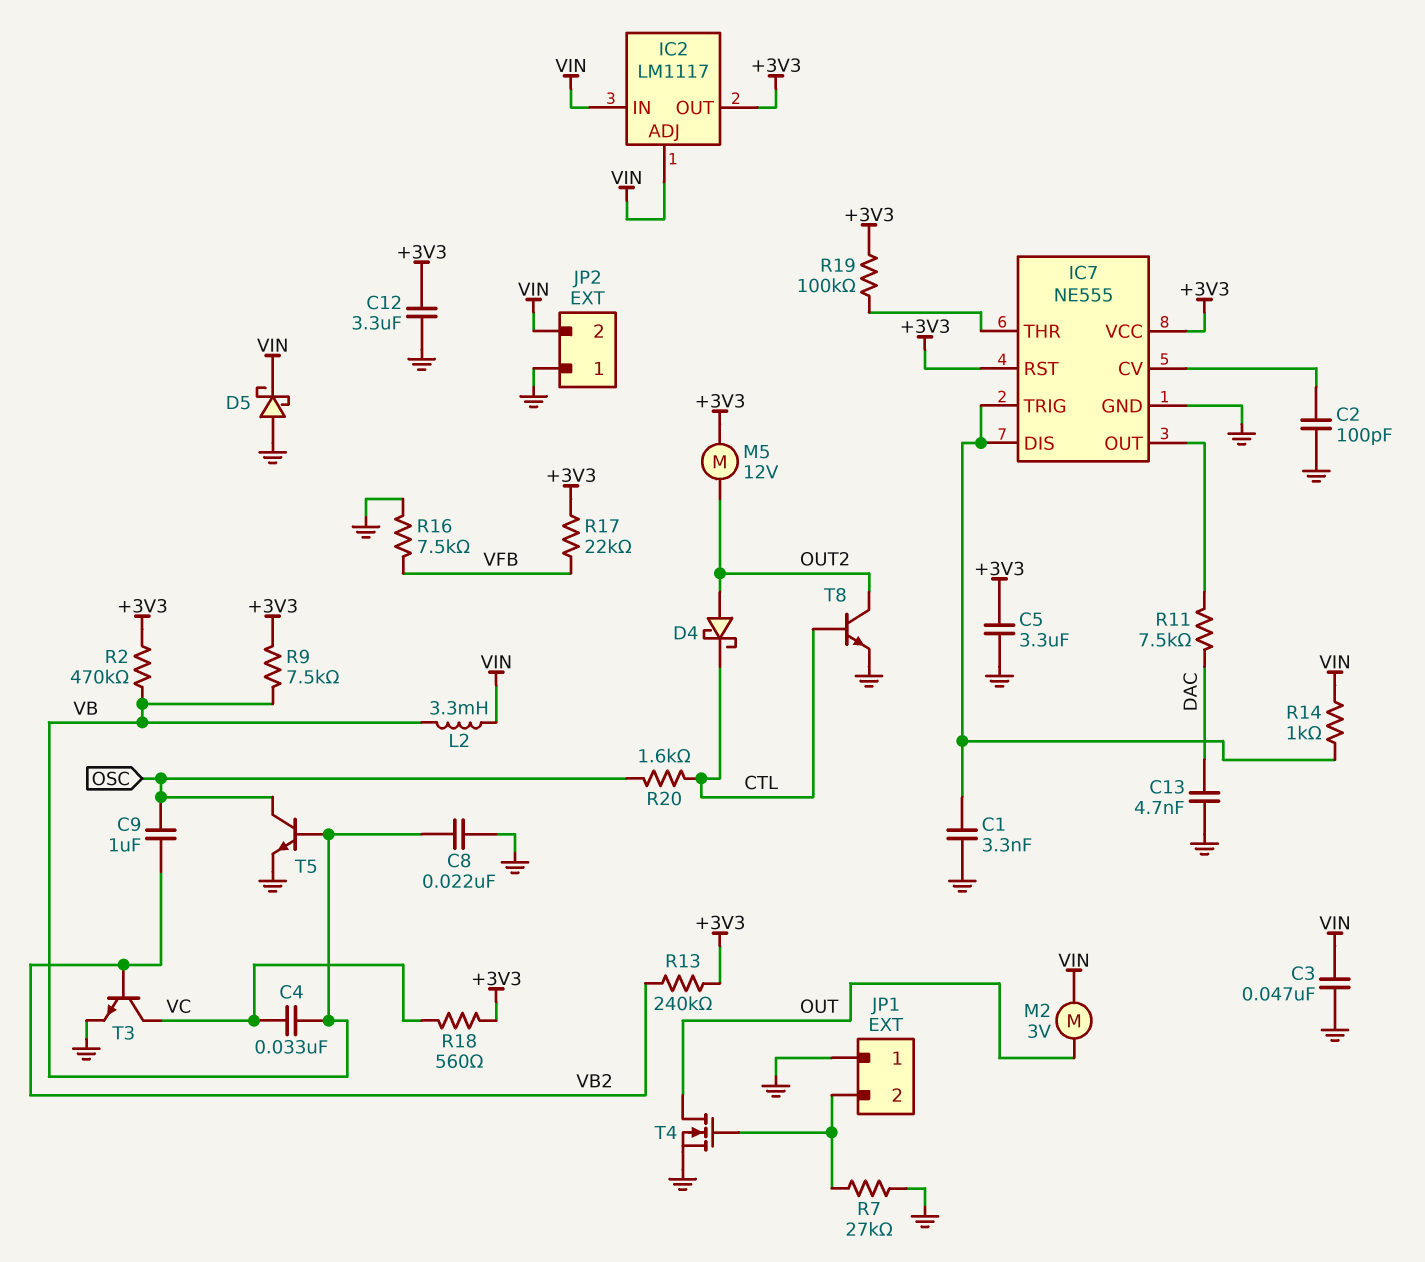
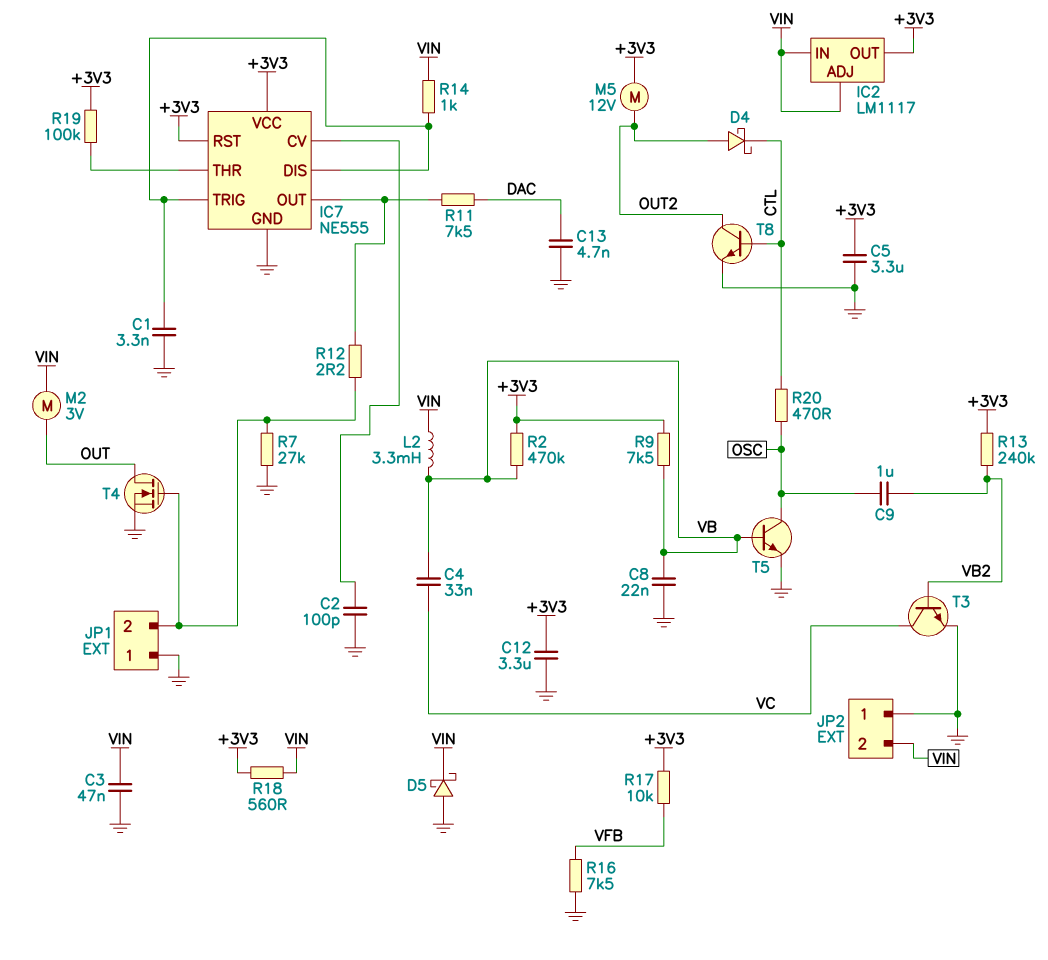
R12: none -> 2.2 (IC7/OUT, JP1/2)
R17: 22k (+3V3, VFB) -> 10k (+3V3, VFB)
R18: 560 (+3V3, VC) -> 560 (+3V3, VIN)
R20: 1.6k (CTL, OSC) -> 470 (CTL, OSC)

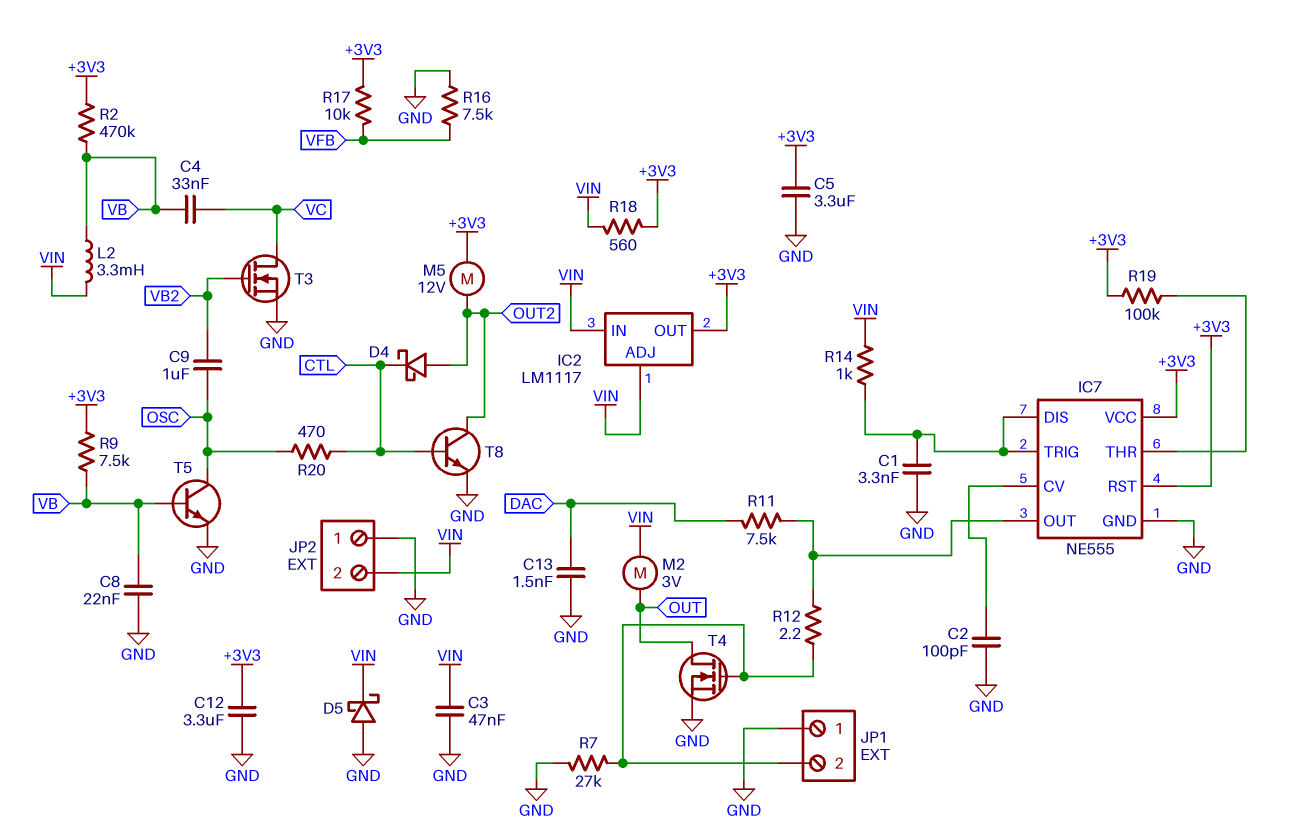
C13: 4.7nF (DAC, GND) -> 1.5nF (DAC, GND)
R13: 240k (+3V3, VB2) -> none
T3: NPN (B VB2, C VC, E GND) -> NMOS (G VB2, D VC, S GND)

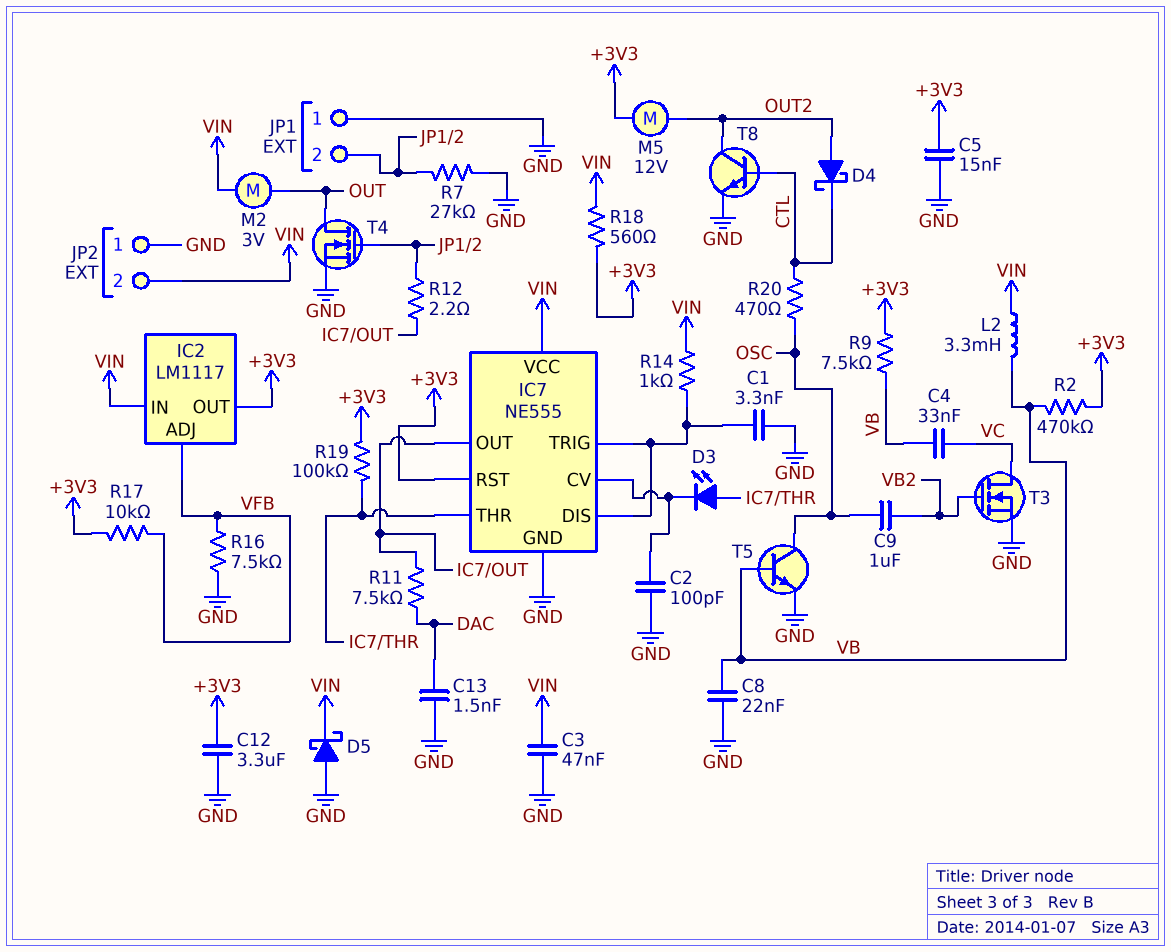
C5: 3.3uF (+3V3, GND) -> 15nF (+3V3, GND)
D3: none -> LED (A IC7/THR, K IC7/CV)
IC2 pin ADJ: VIN -> VFB
IC7 pin VCC: +3V3 -> VIN

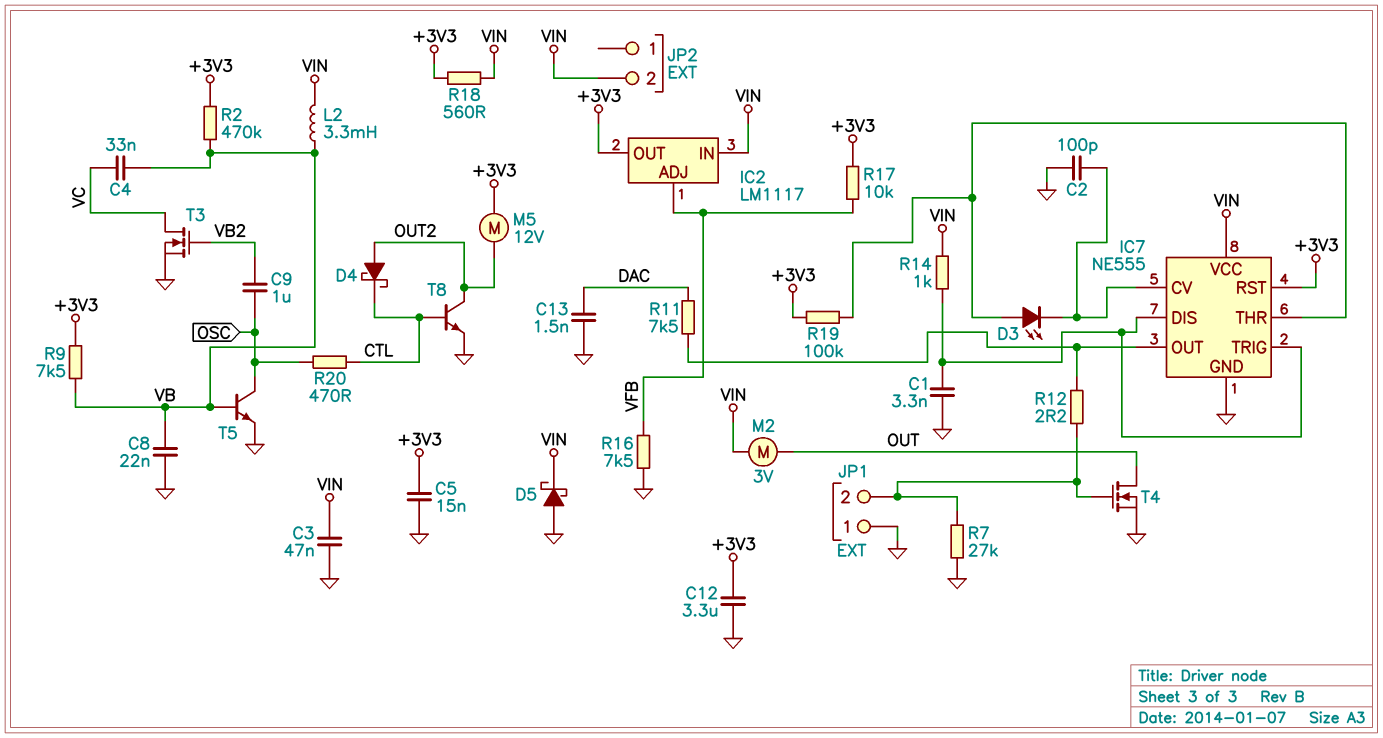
JP2 pin 1: GND -> none

